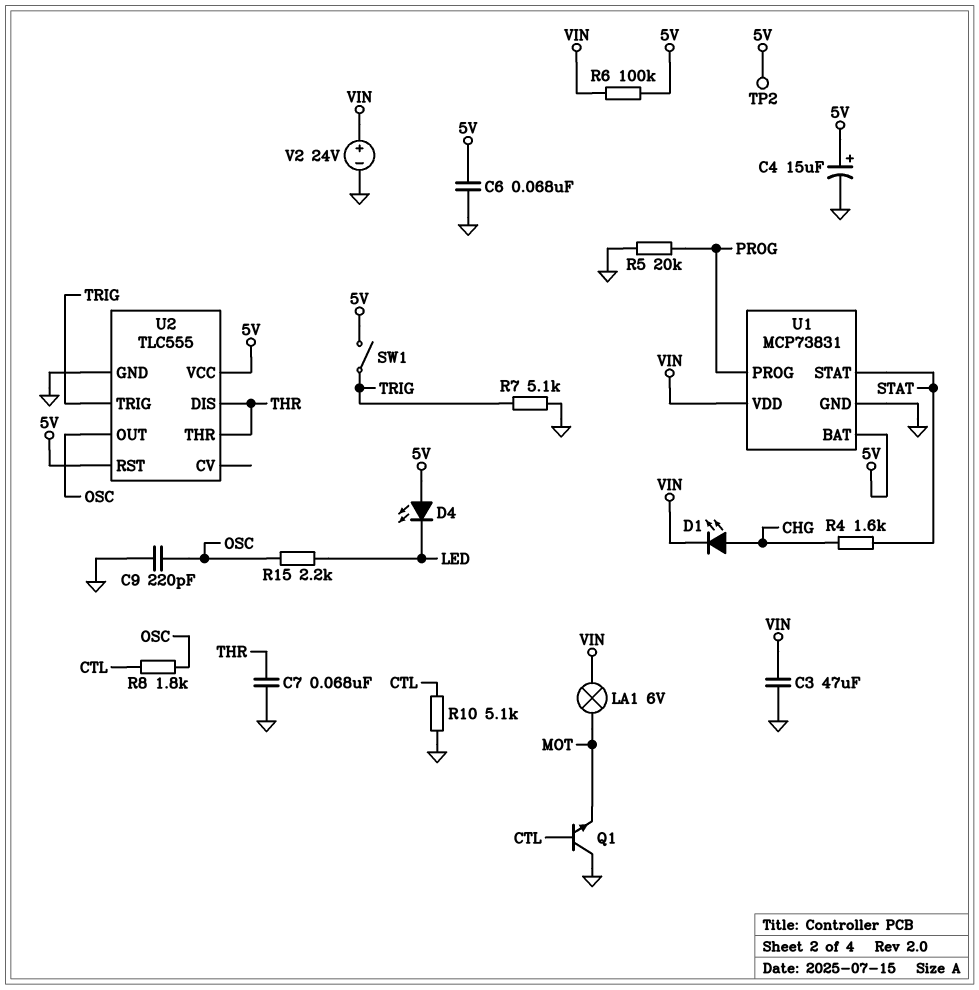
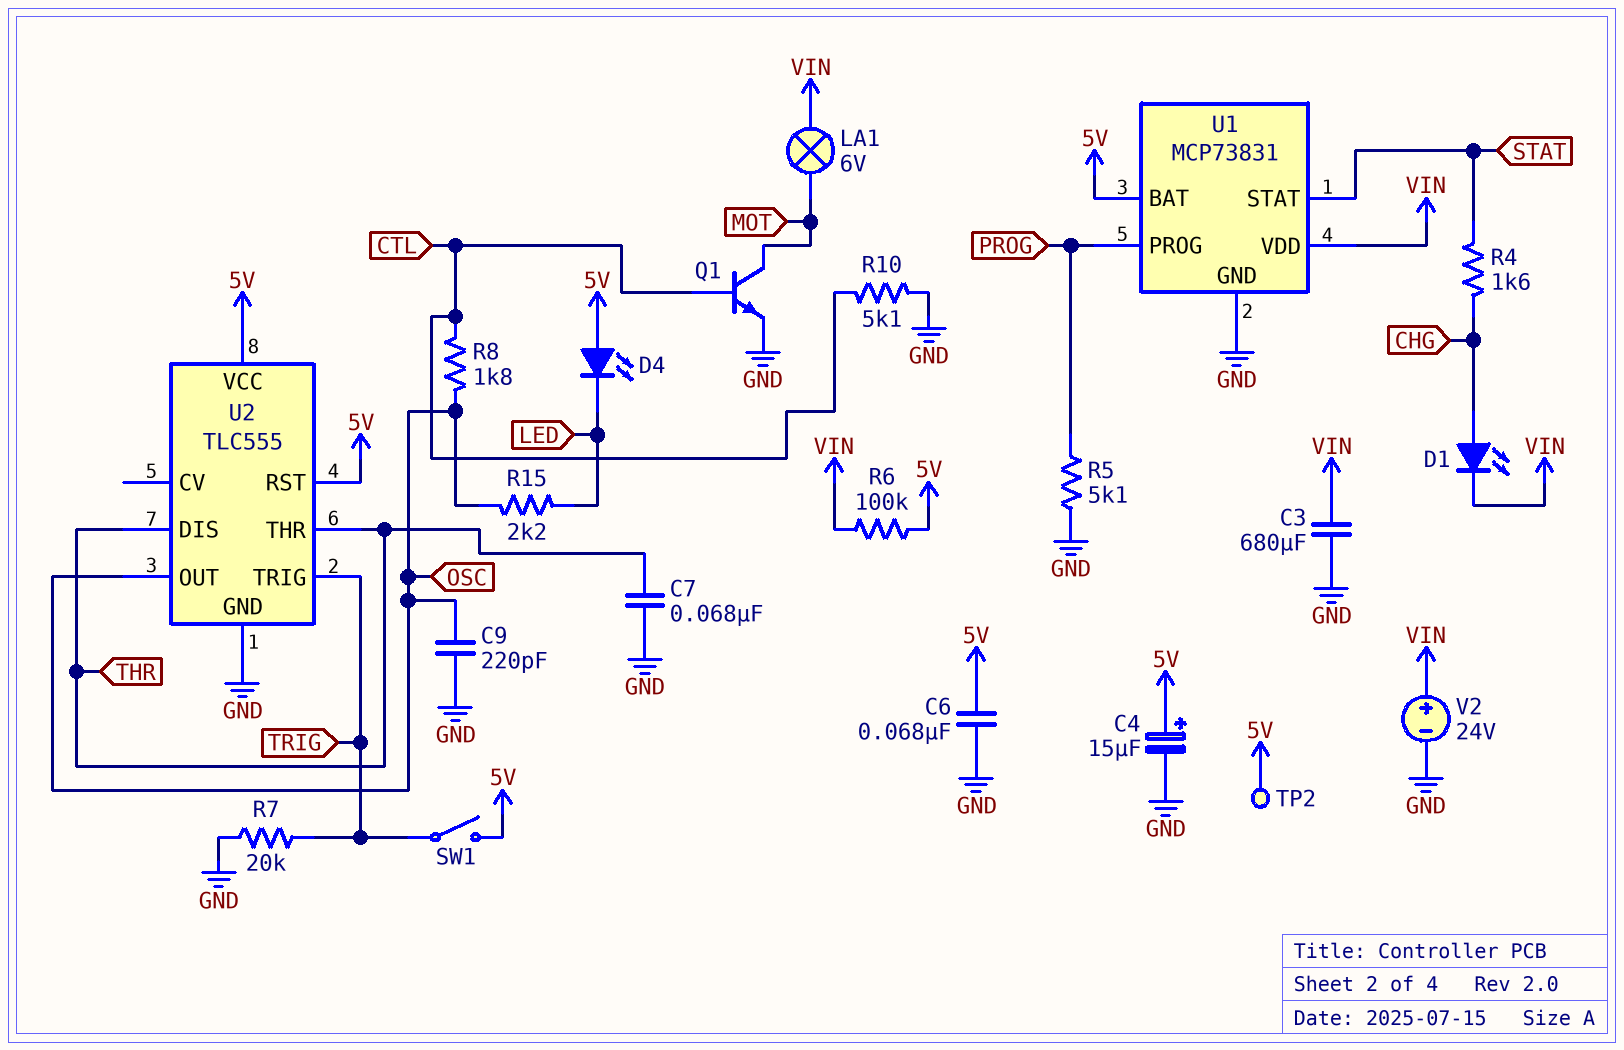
C3: 47uF (GND, VIN) -> 680uF (GND, VIN)
Q1: NPN (B CTL, C GND, E MOT) -> NPN (B CTL, C MOT, E GND)
R5: 20k (GND, PROG) -> 5.1k (GND, PROG)
R7: 5.1k (GND, TRIG) -> 20k (GND, TRIG)

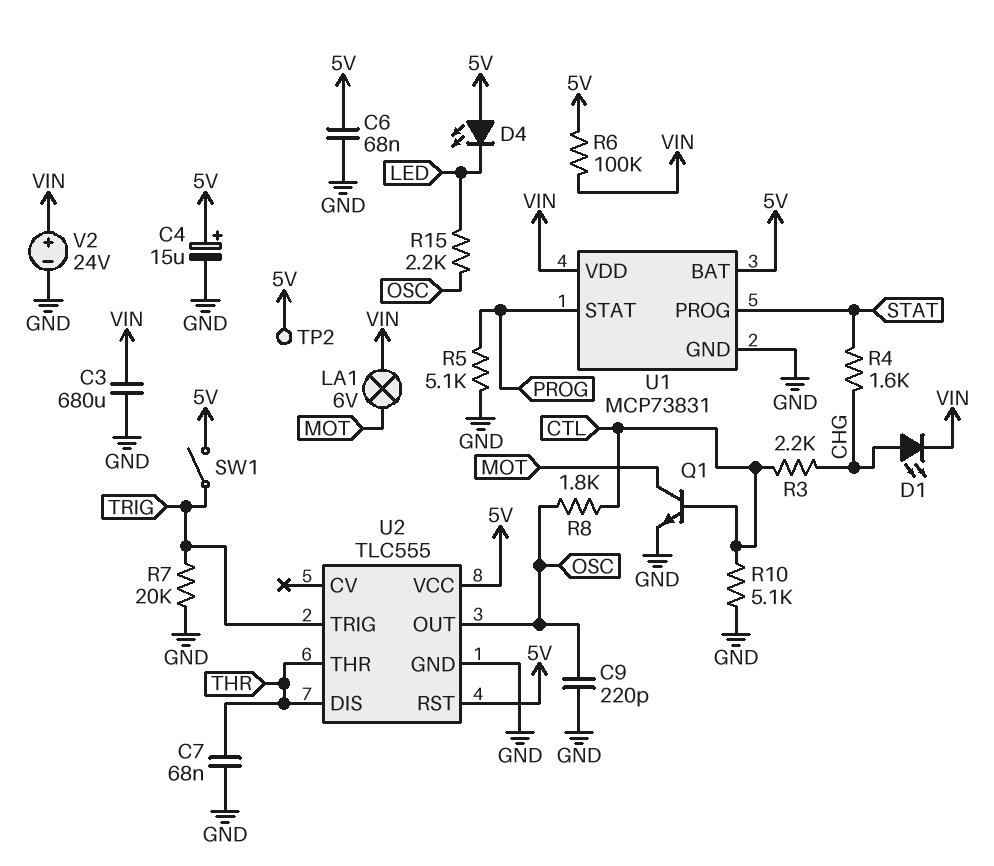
R3: none -> 2.2k (CHG, CTL)
U1 pin PROG: PROG -> STAT
U1 pin STAT: STAT -> PROG

